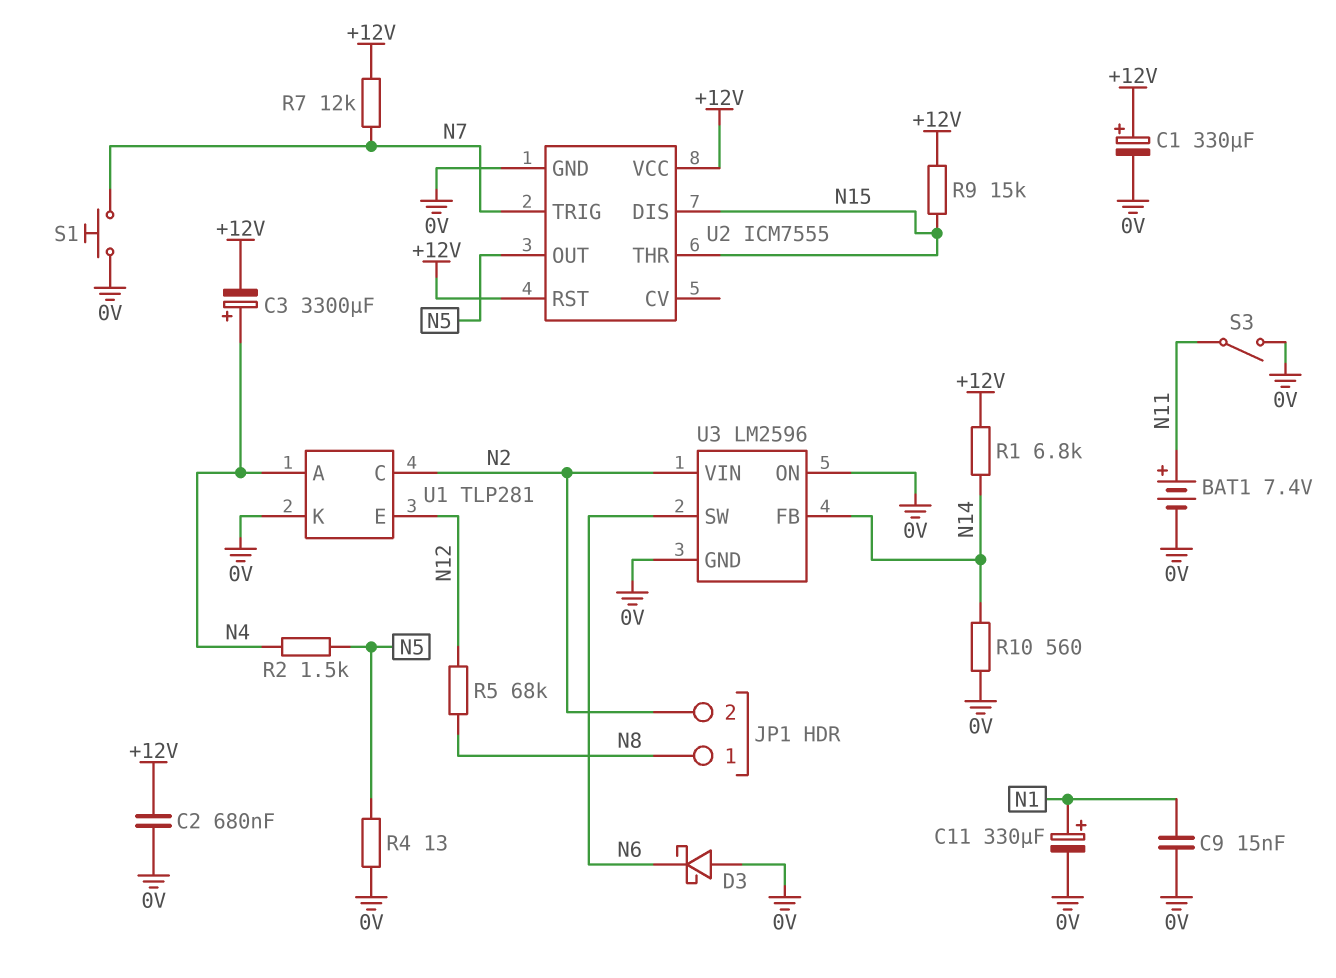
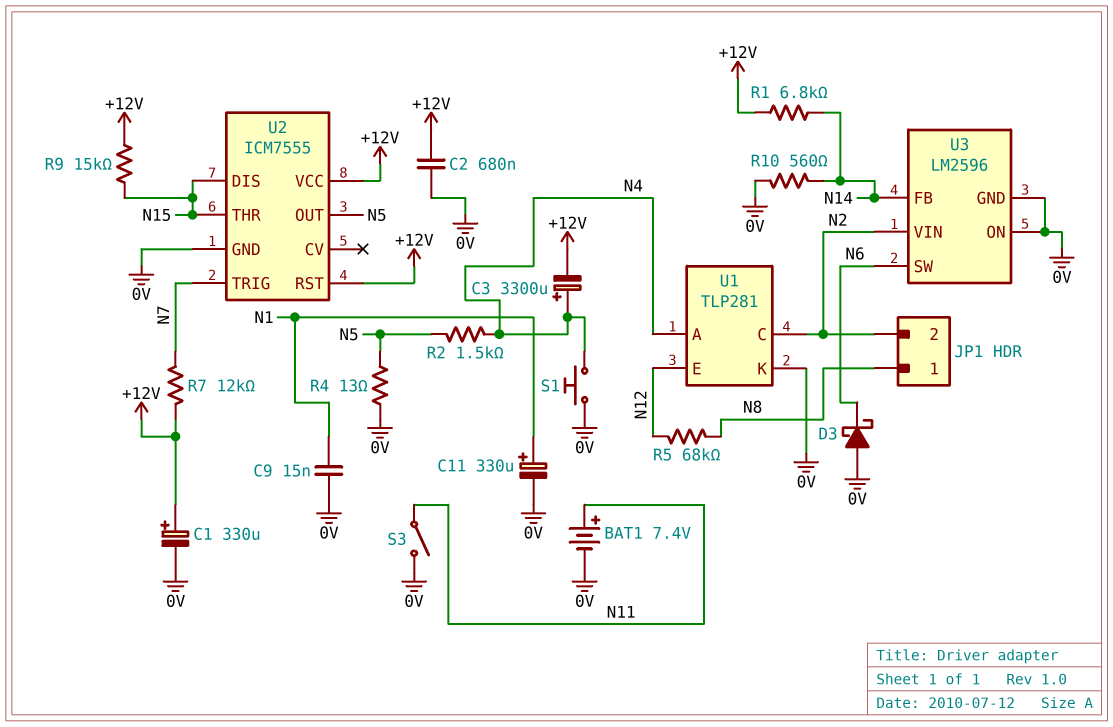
S1: button (0V, N7) -> button (0V, N4)

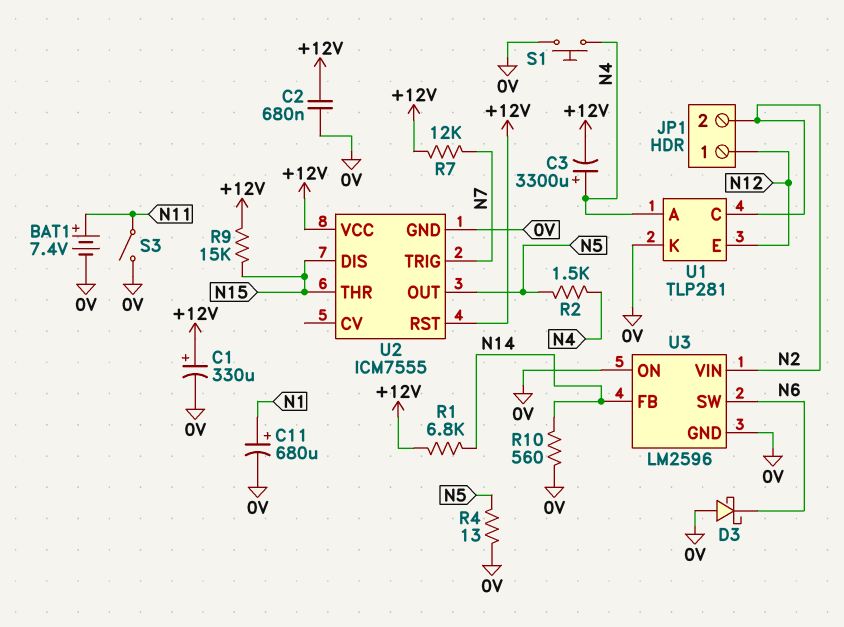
C9: 15nF (0V, N1) -> none
C11: 330uF (plus N1, minus 0V) -> 680uF (plus N1, minus 0V)
JP1 pin 1: N8 -> N12
R5: 68k (N8, N12) -> none

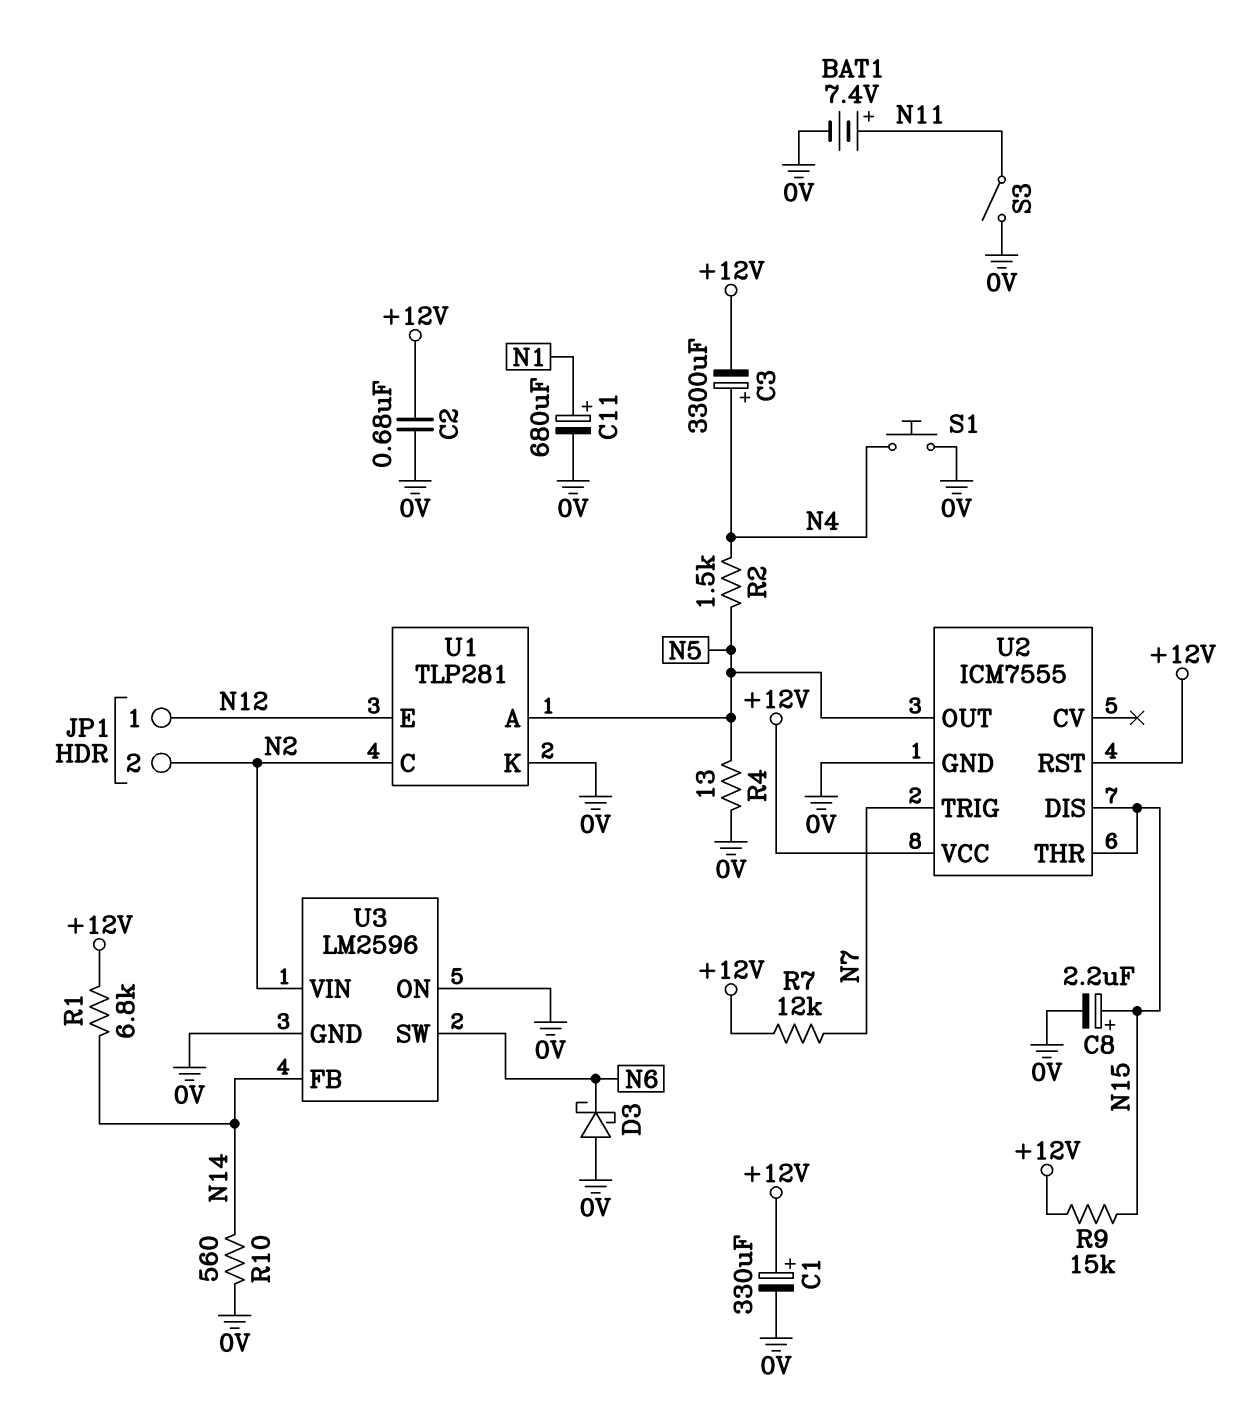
C8: none -> 2.2uF (plus N15, minus 0V)
U1 pin A: N4 -> N5

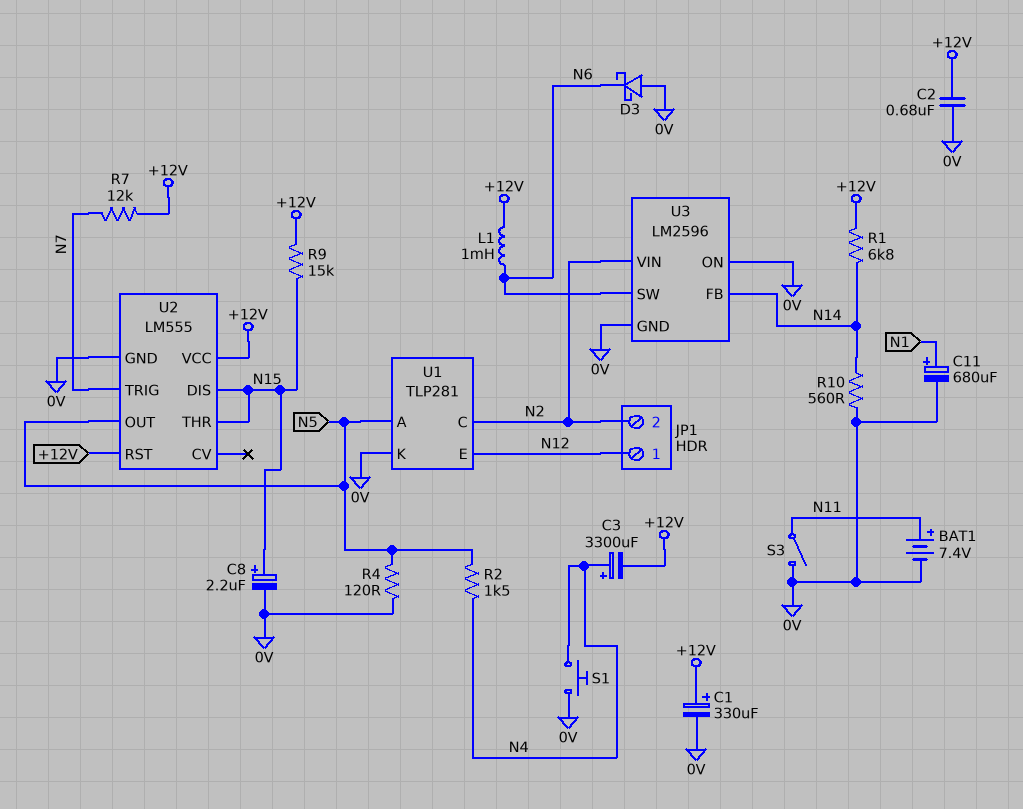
L1: none -> 1mH (+12V, N6)
R4: 13 (0V, N5) -> 120 (0V, N5)
U2: ICM7555 -> LM555

